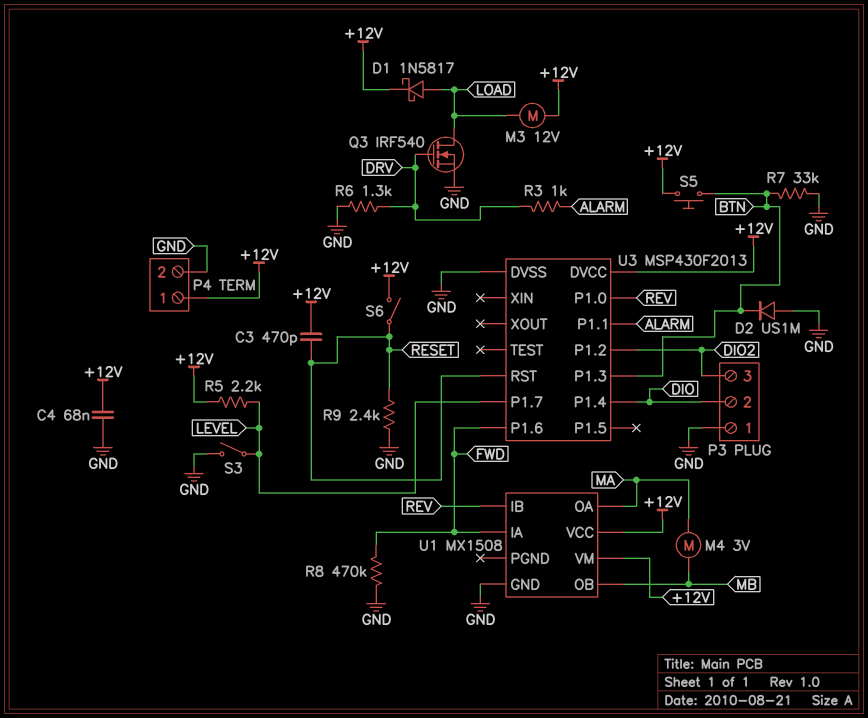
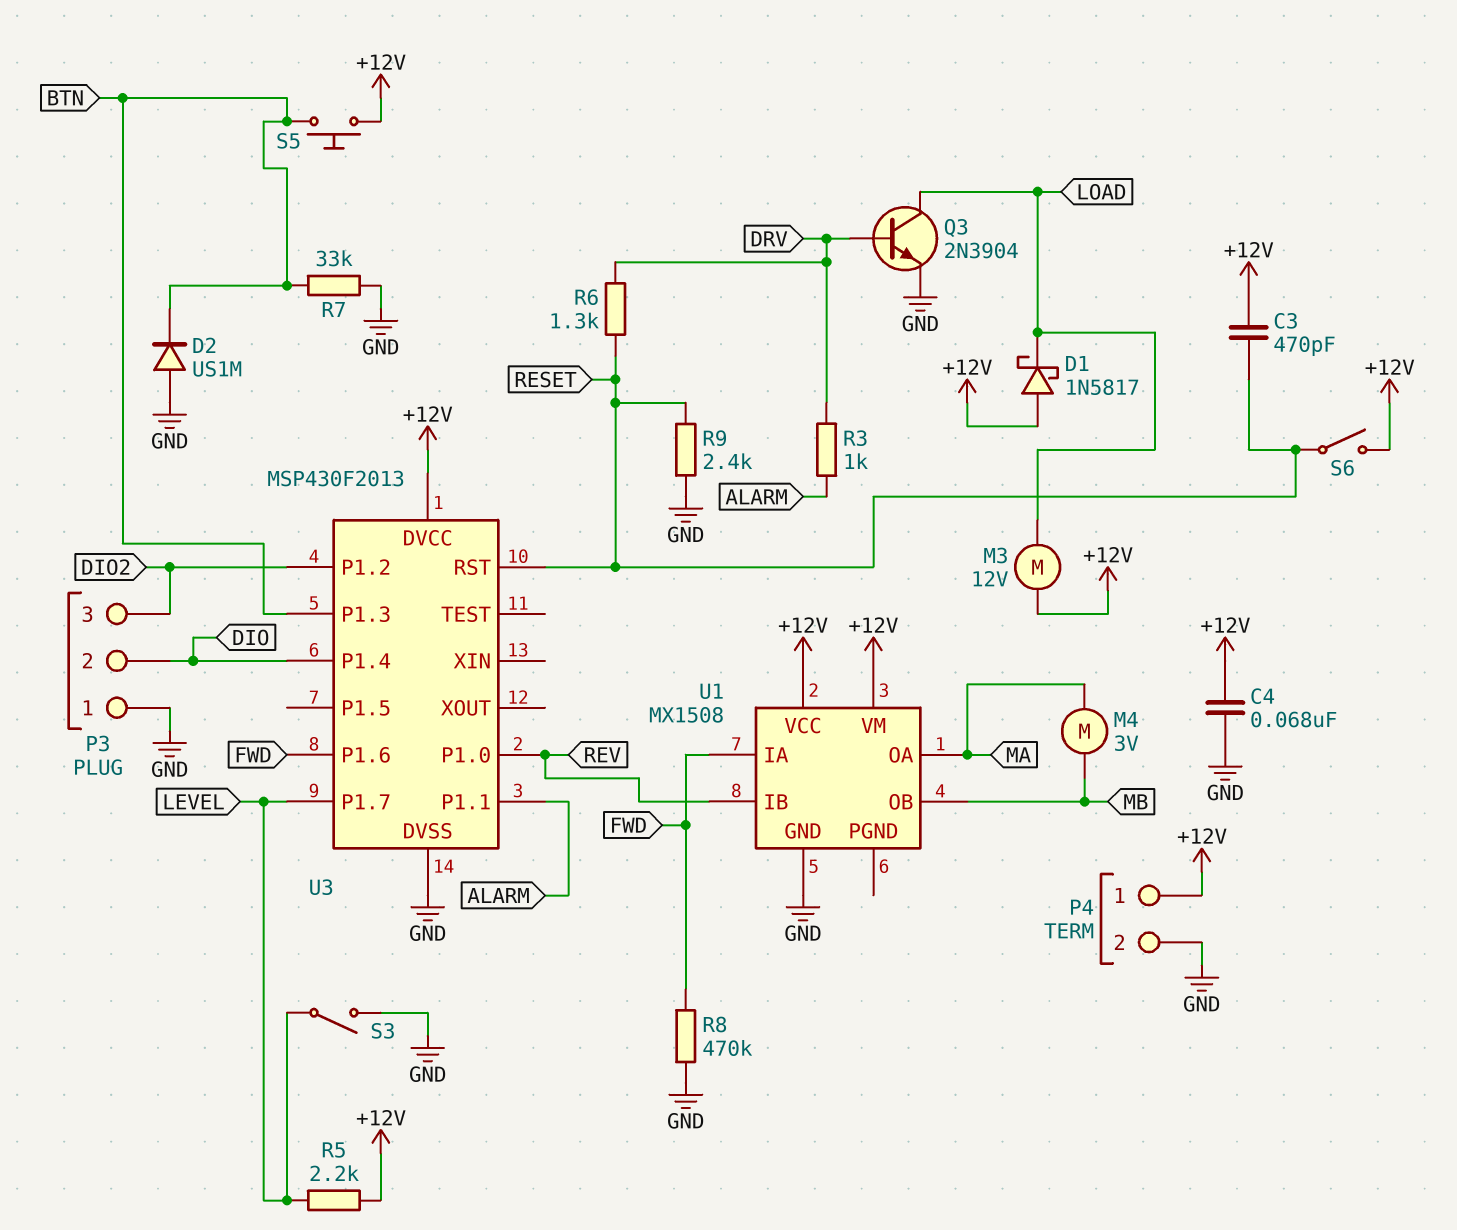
D1: schottky 1N5817 (A LOAD, K +12V) -> schottky 1N5817 (A +12V, K LOAD)
Q3: NMOS IRF540 (G DRV, D LOAD, S GND) -> NPN 2N3904 (B DRV, C LOAD, E GND)
R6: 1.3k (DRV, GND) -> 1.3k (DRV, RESET)

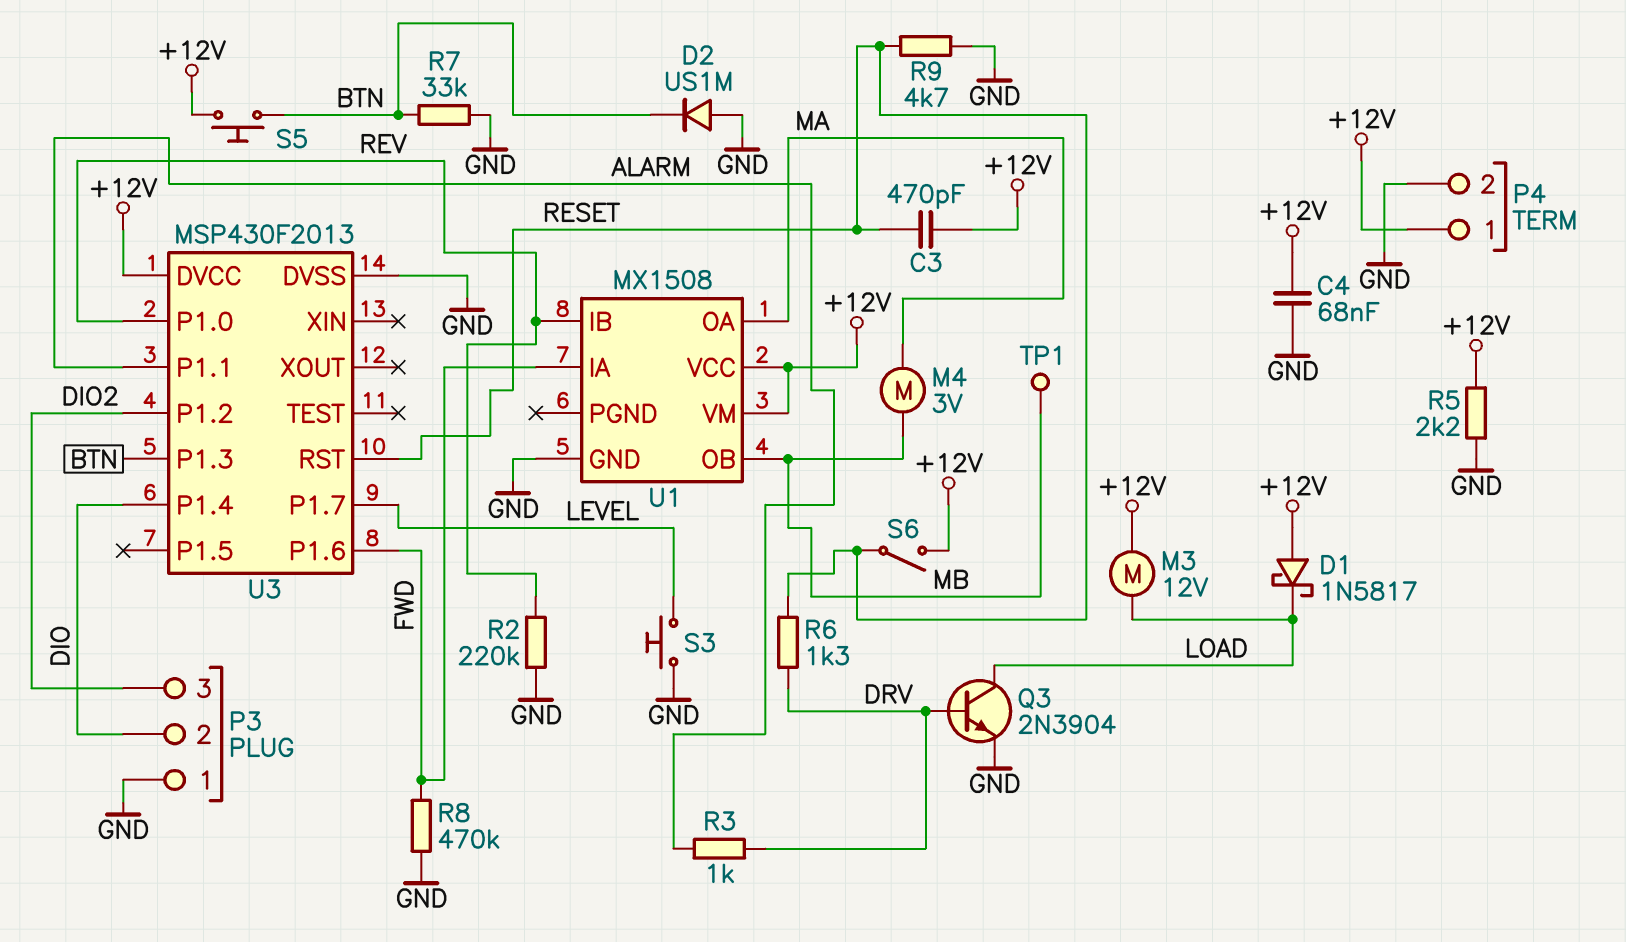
R2: none -> 220k (GND, REV)
R5: 2.2k (+12V, LEVEL) -> 2.2k (+12V, GND)
R9: 2.4k (GND, RESET) -> 4.7k (GND, RESET)
S3: switch (GND, LEVEL) -> button (GND, LEVEL)
TP1: none -> test point (MB)

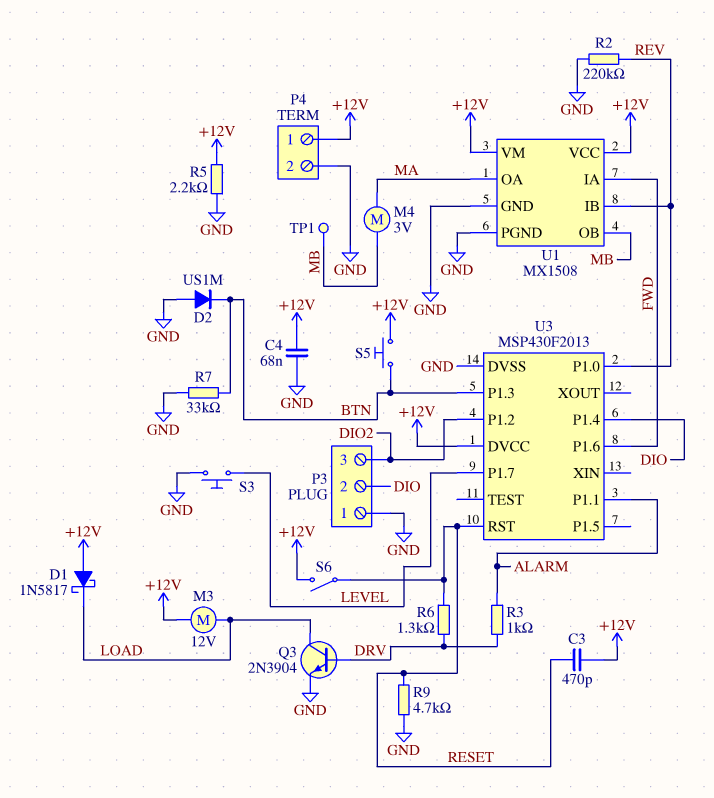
R8: 470k (FWD, GND) -> none
U1 pin PGND: none -> GND

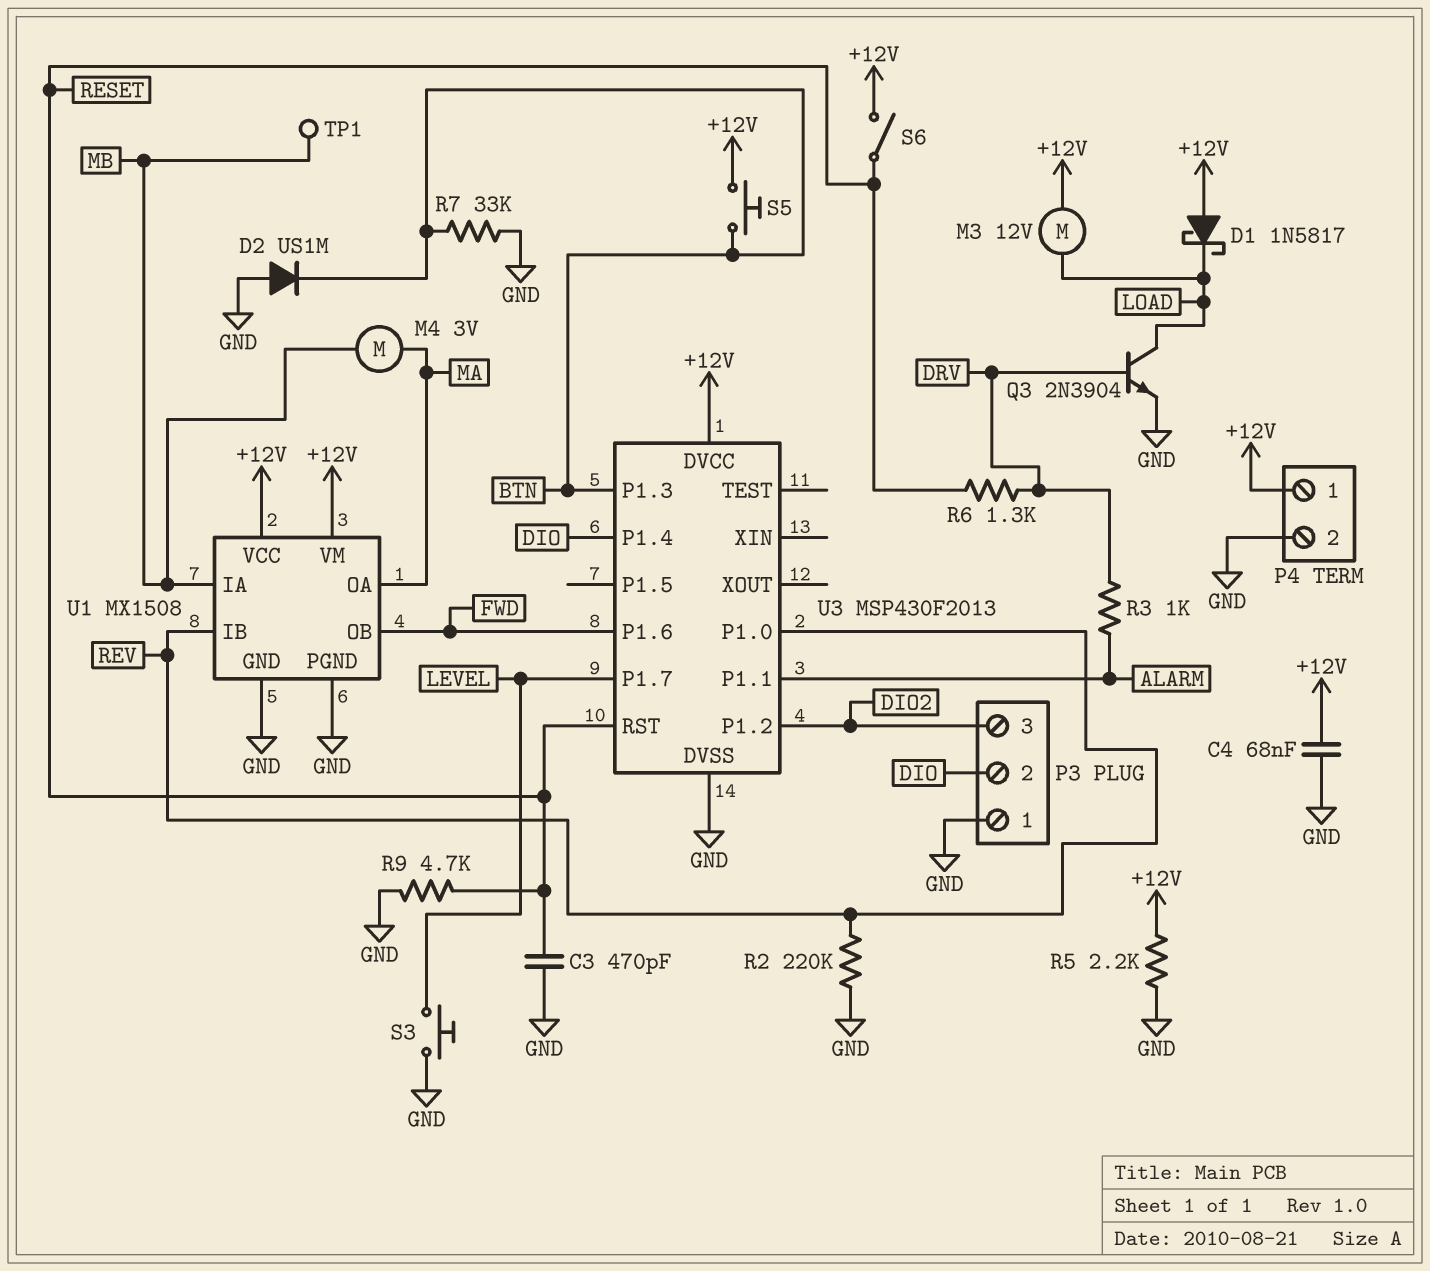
C3: 470pF (+12V, RESET) -> 470pF (GND, RESET)
U1 pin IA: FWD -> MB
U1 pin OB: MB -> FWD

